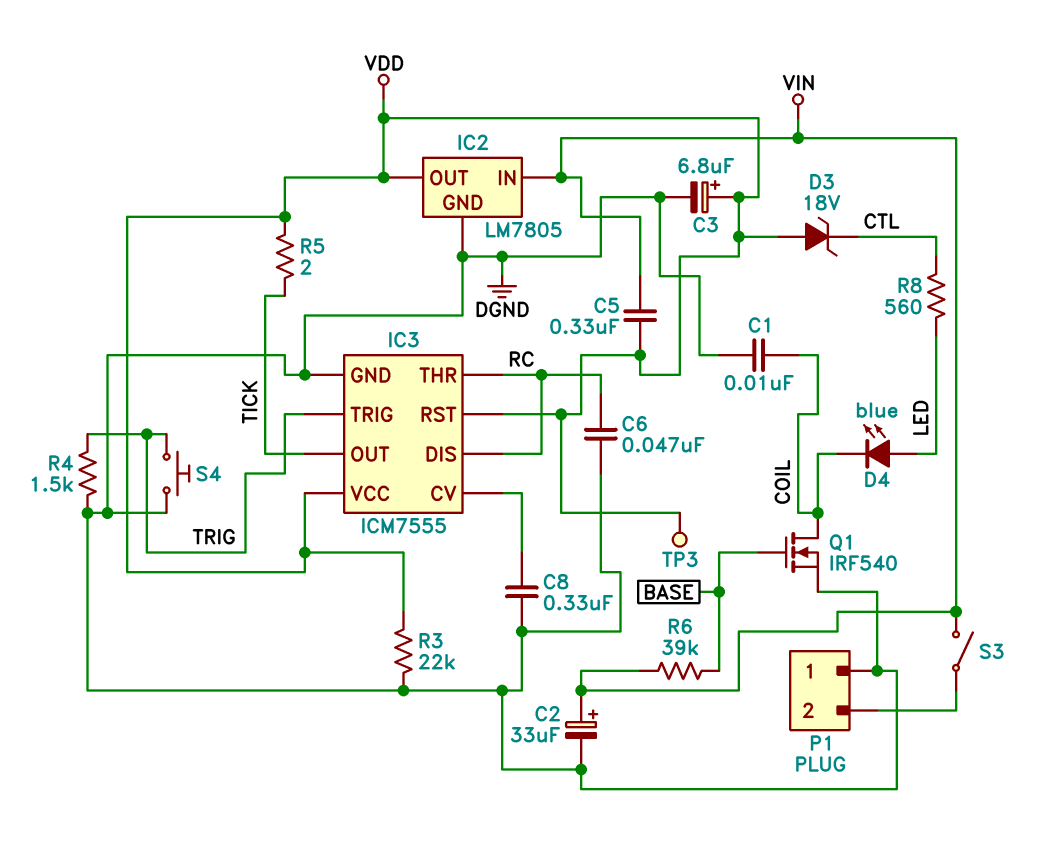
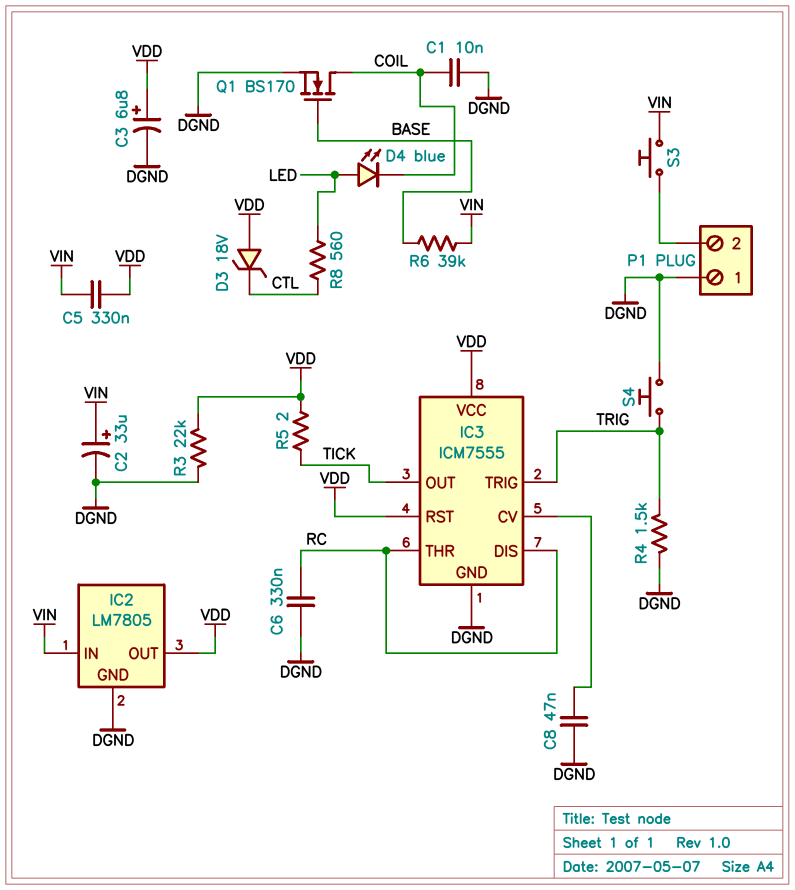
C6: 47nF (DGND, RC) -> 330nF (DGND, RC)
C8: 330nF (DGND, IC3/CV) -> 47nF (DGND, IC3/CV)
Q1: NMOS IRF540 (G BASE, D COIL, S DGND) -> NMOS BS170 (G BASE, D COIL, S DGND)
S3: switch (P1/2, VIN) -> button (P1/2, VIN)
TP3: test point (VDD) -> none

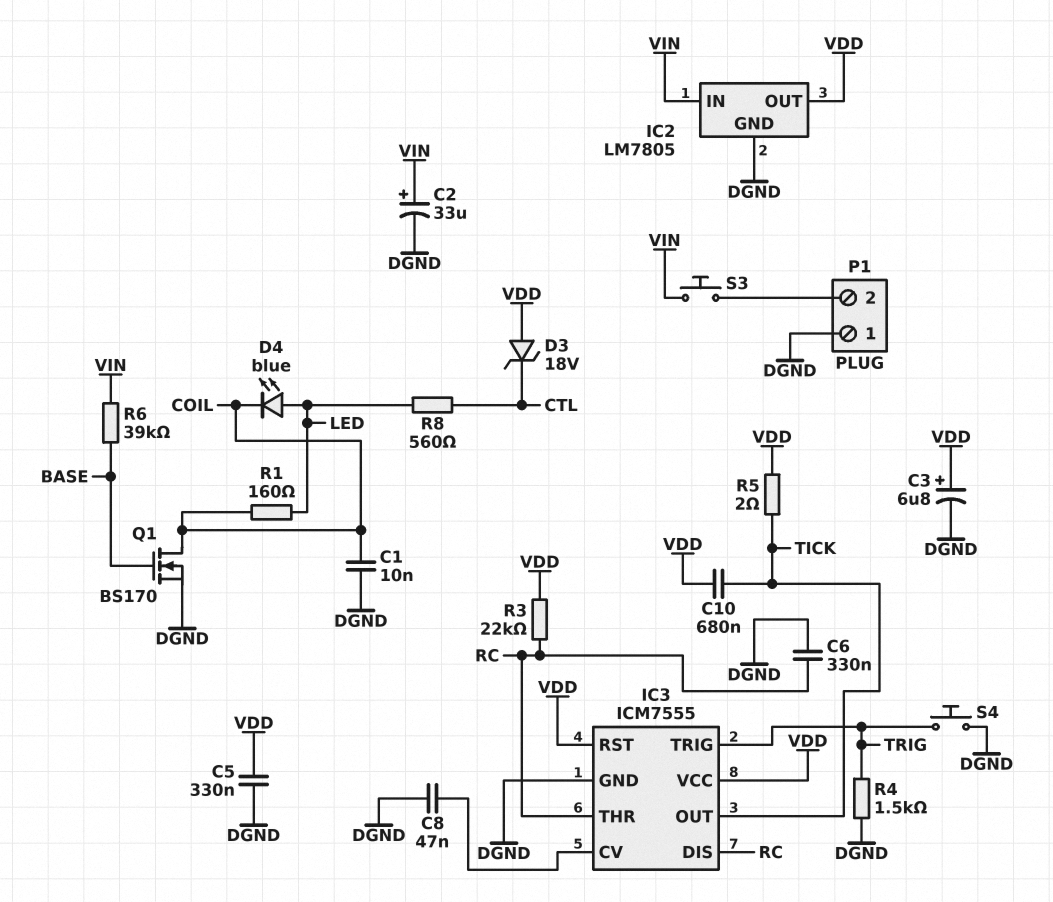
C5: 330nF (VDD, VIN) -> 330nF (DGND, VDD)
C10: none -> 680nF (TICK, VDD)
R1: none -> 160 (COIL, LED)
R3: 22k (DGND, VDD) -> 22k (RC, VDD)

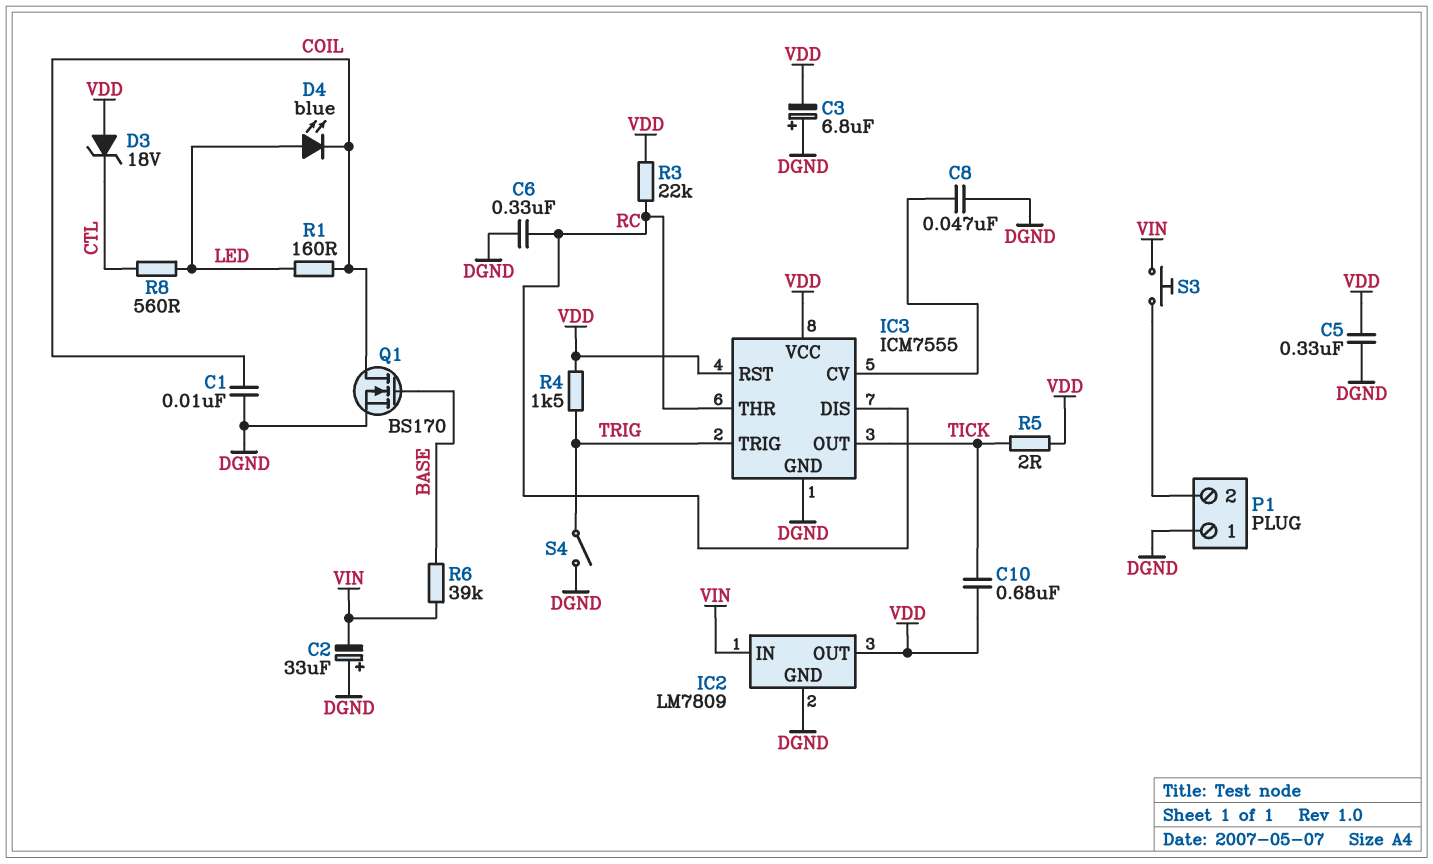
C2: 33uF (plus VIN, minus DGND) -> 33uF (plus DGND, minus VIN)
C3: 6.8uF (plus VDD, minus DGND) -> 6.8uF (plus DGND, minus VDD)
IC2: LM7805 -> LM7809
R4: 1.5k (DGND, TRIG) -> 1.5k (TRIG, VDD)
S4: button (DGND, TRIG) -> switch (DGND, TRIG)

